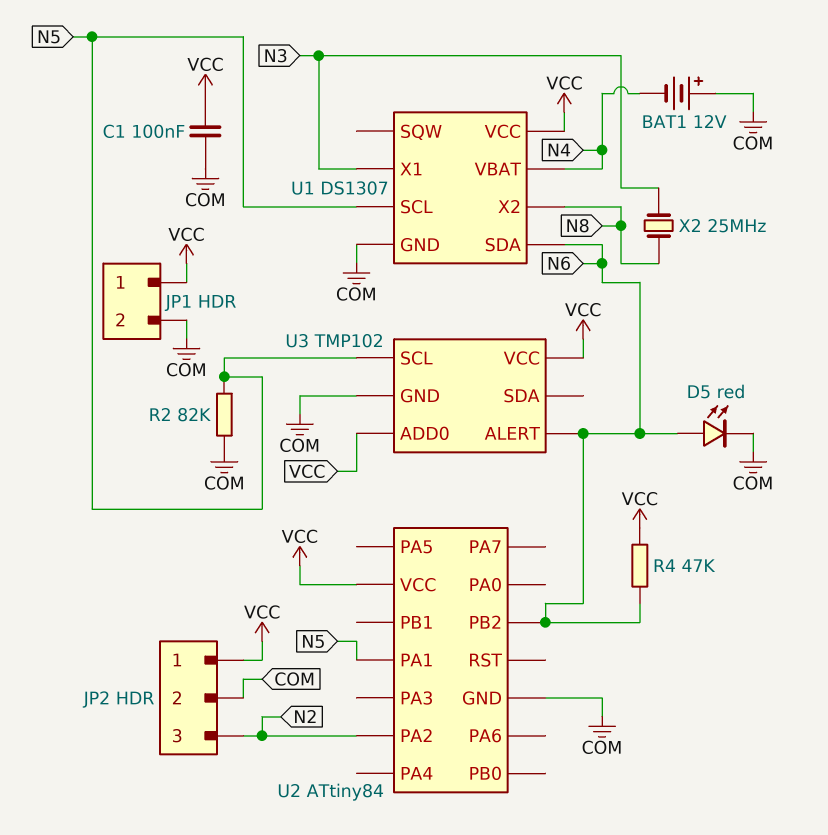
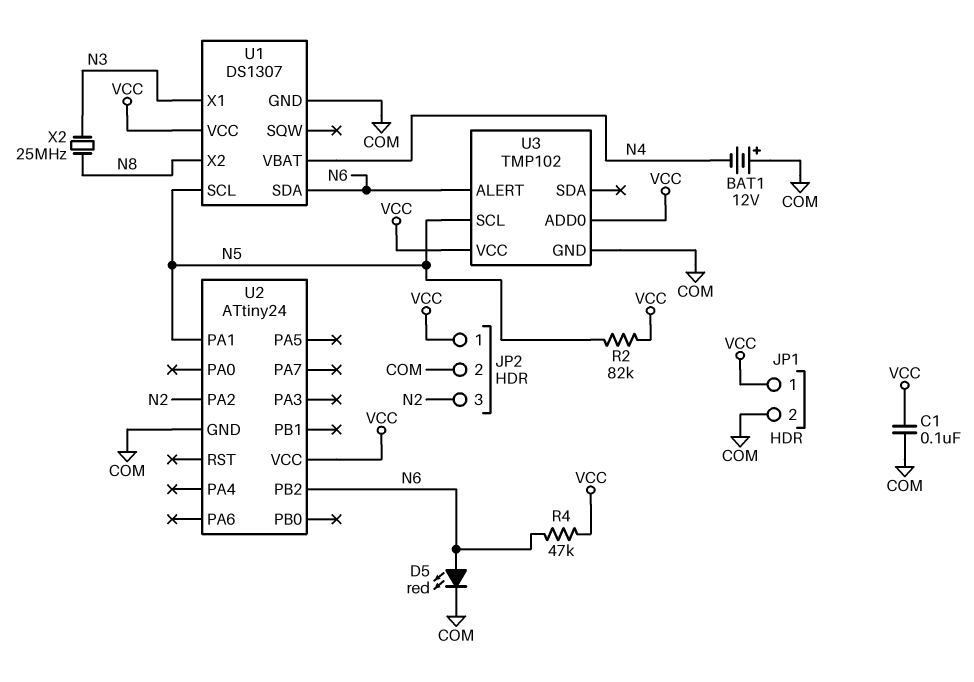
R2: 82k (COM, N5) -> 82k (N5, VCC)
U2: ATtiny84 -> ATtiny24

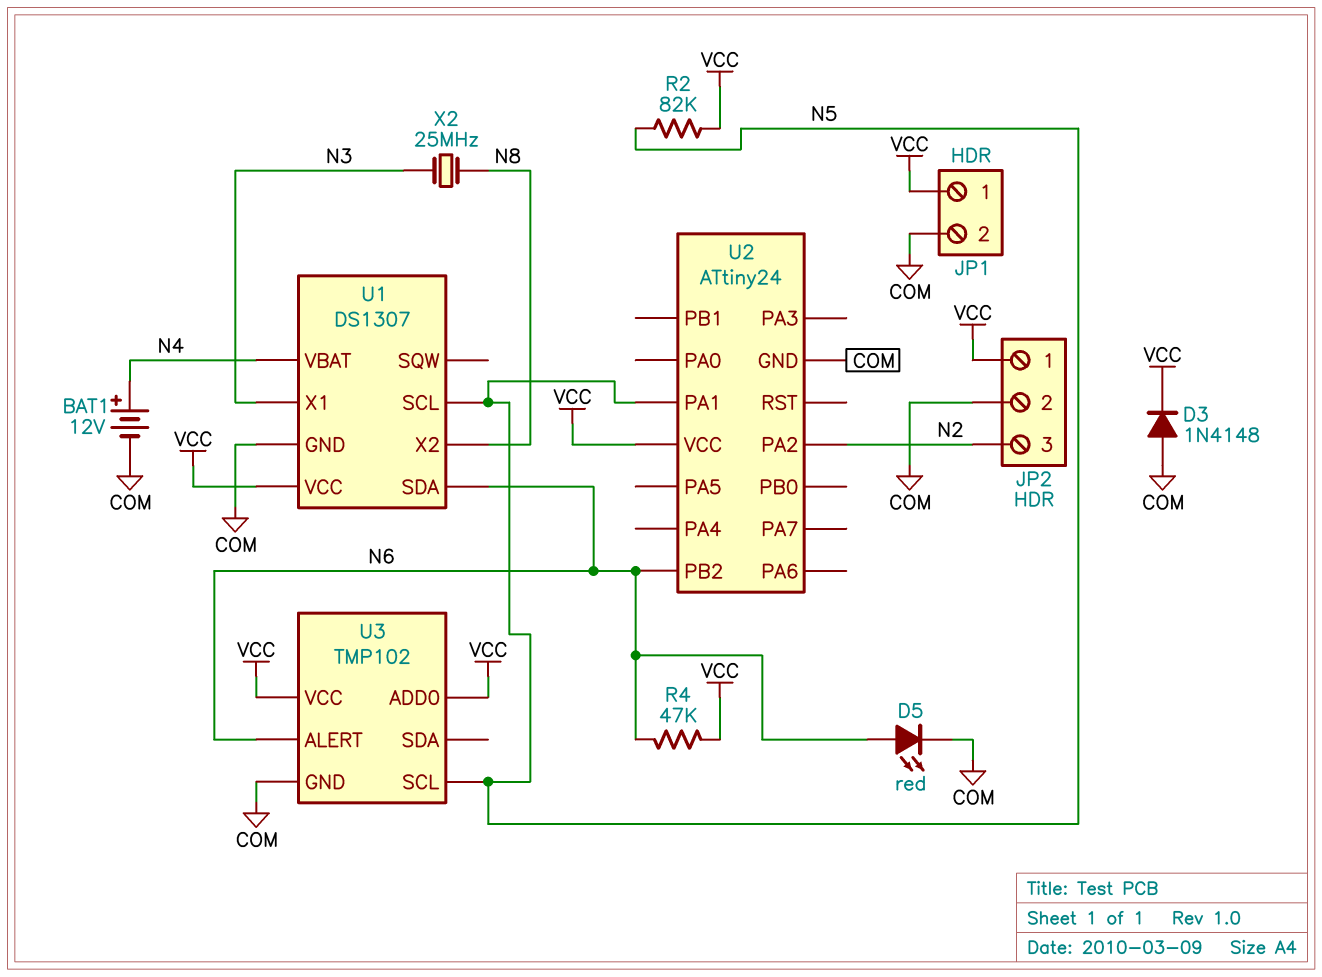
BAT1: 12V (plus COM, minus N4) -> 12V (plus N4, minus COM)
C1: 100nF (COM, VCC) -> none
D3: none -> diode 1N4148 (A COM, K VCC)

